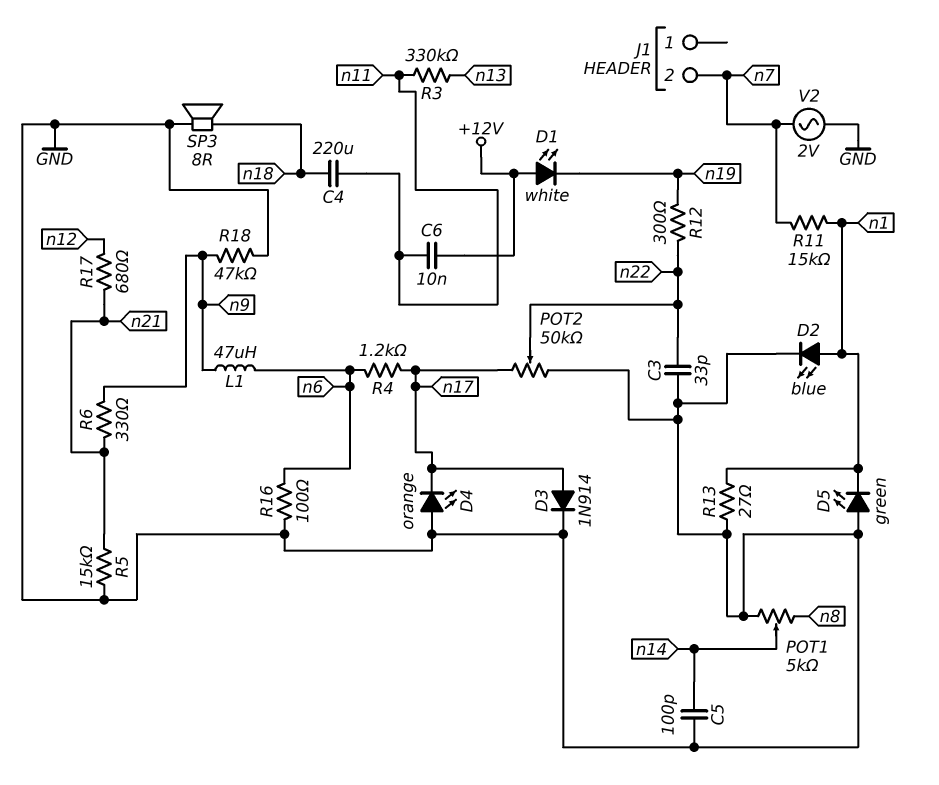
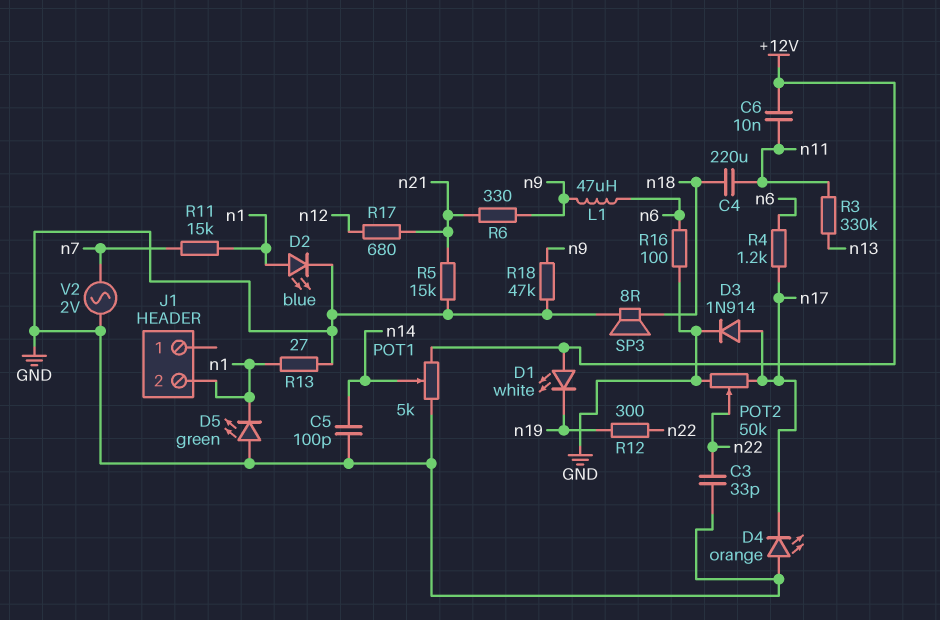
J1 pin 2: n7 -> n1
POT1: 5k (GND, n8, wiper n14) -> 5k (+12V, GND, wiper n14)

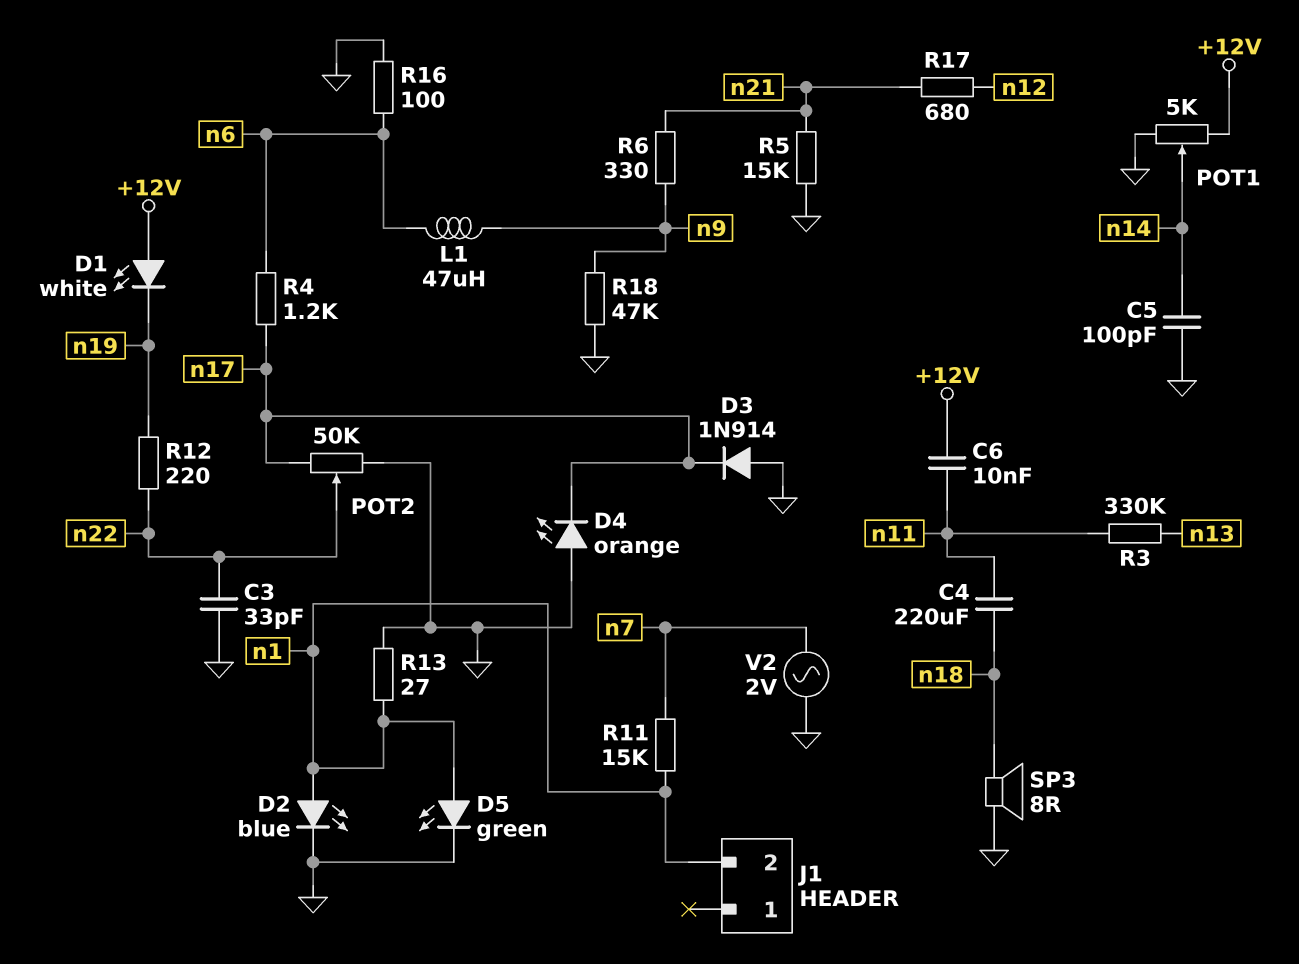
D3: diode 1N914 (A n17, K GND) -> diode 1N914 (A GND, K n17)
D5: LED green (A GND, K n1) -> LED green (A n1, K GND)
R12: 300 (n19, n22) -> 220 (n19, n22)

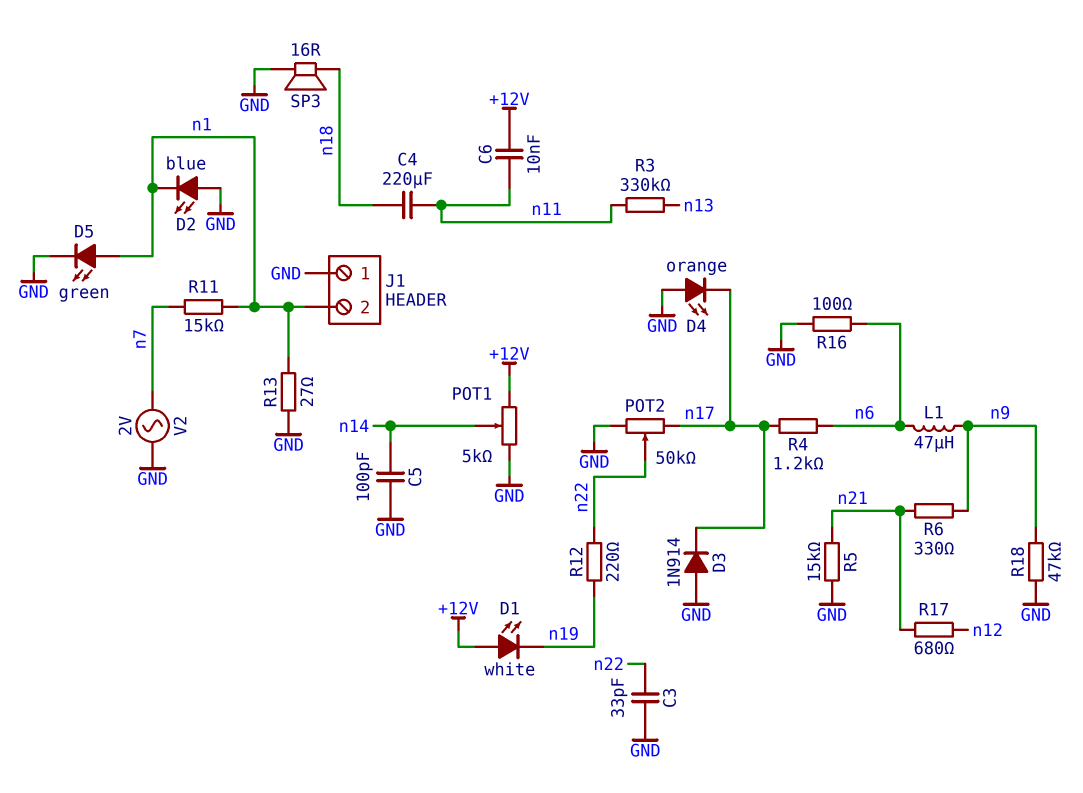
D2: LED blue (A n1, K GND) -> LED blue (A GND, K n1)
J1 pin 1: none -> GND
SP3: speaker 8R (GND, n18) -> speaker 16R (GND, n18)

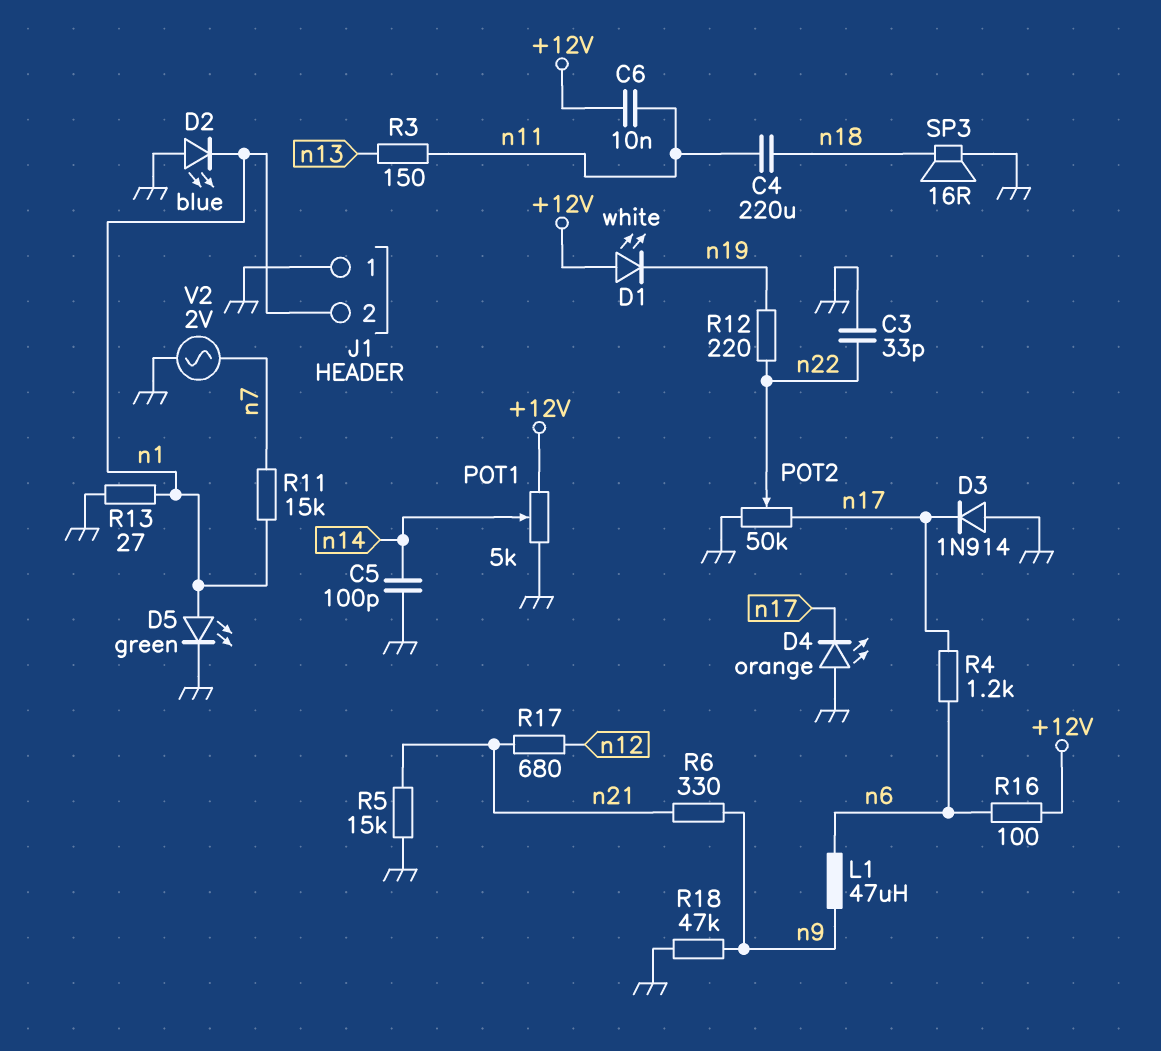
R3: 330k (n11, n13) -> 150 (n11, n13)
R16: 100 (GND, n6) -> 100 (+12V, n6)

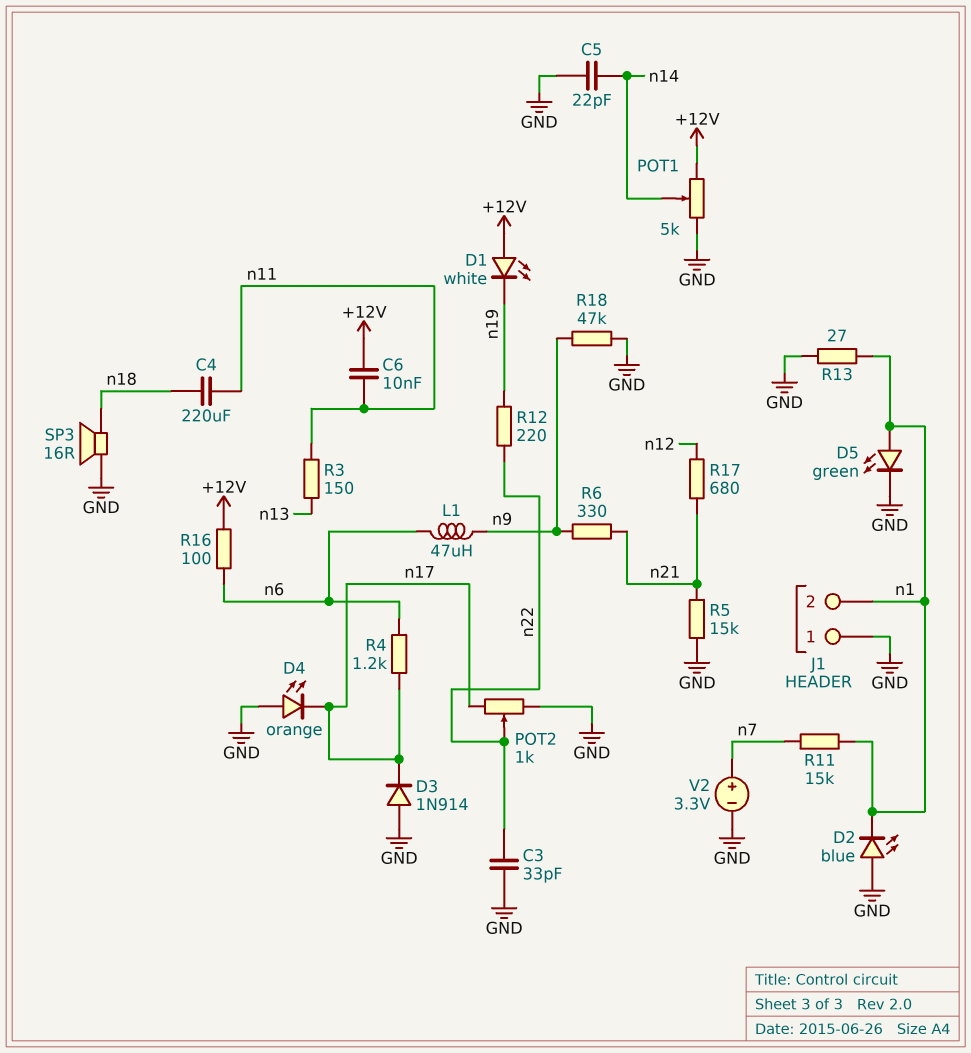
C5: 100pF (GND, n14) -> 22pF (GND, n14)
POT2: 50k (GND, n17, wiper n22) -> 1k (GND, n17, wiper n22)
V2: AC 2V (GND, n7) -> 3.3V (plus n7, minus GND)

